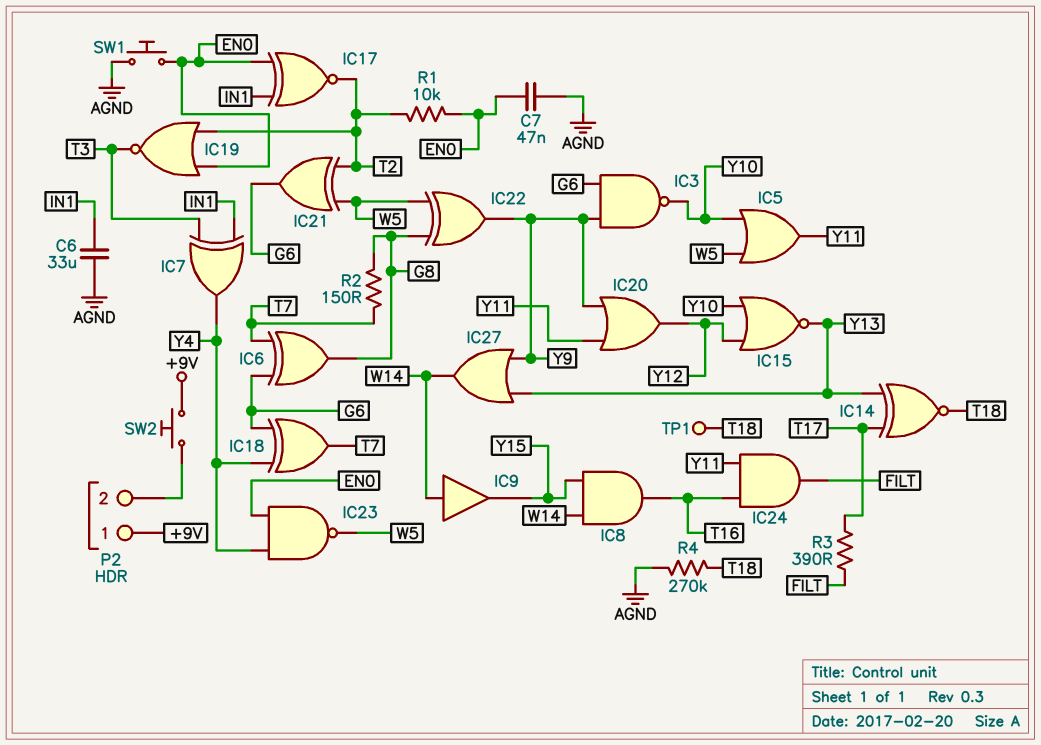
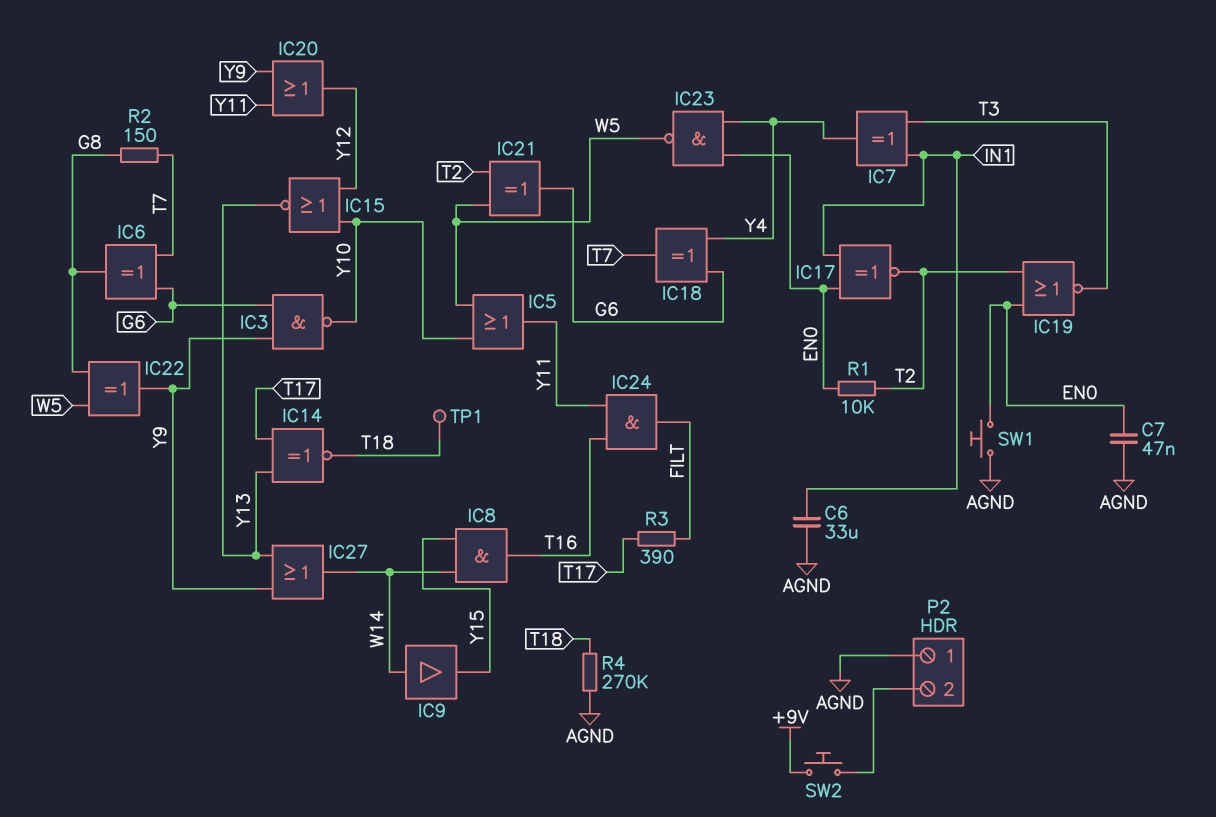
P2 pin 1: +9V -> AGND

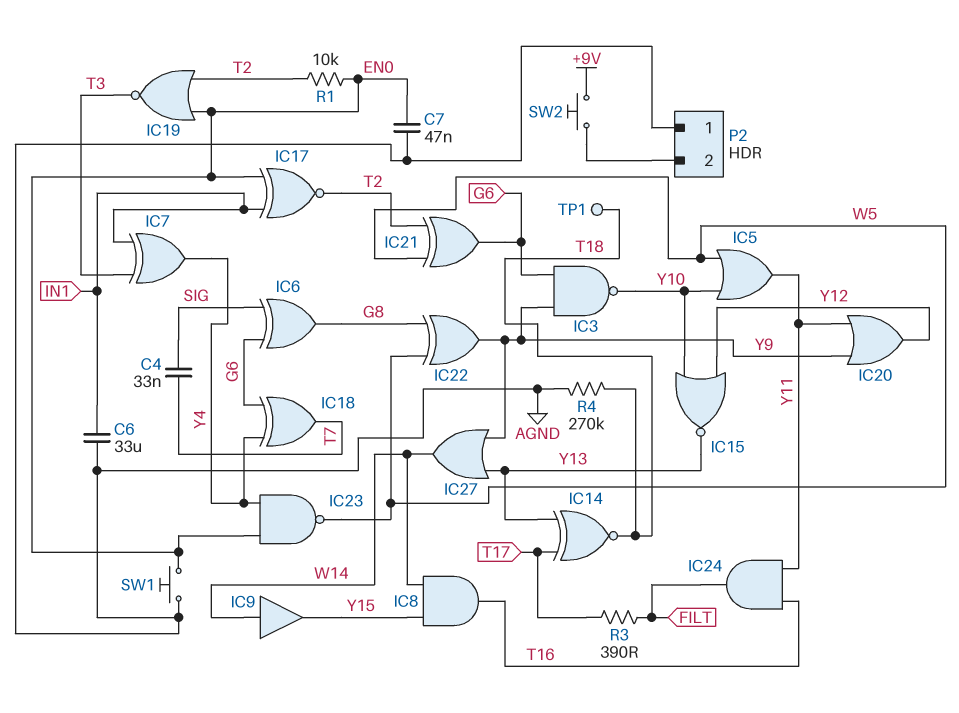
C4: none -> 33nF (SIG, T7)
IC6: XOR (in G6, in T7, out G8) -> XOR (in G6, in SIG, out G8)
R2: 150 (G8, T7) -> none

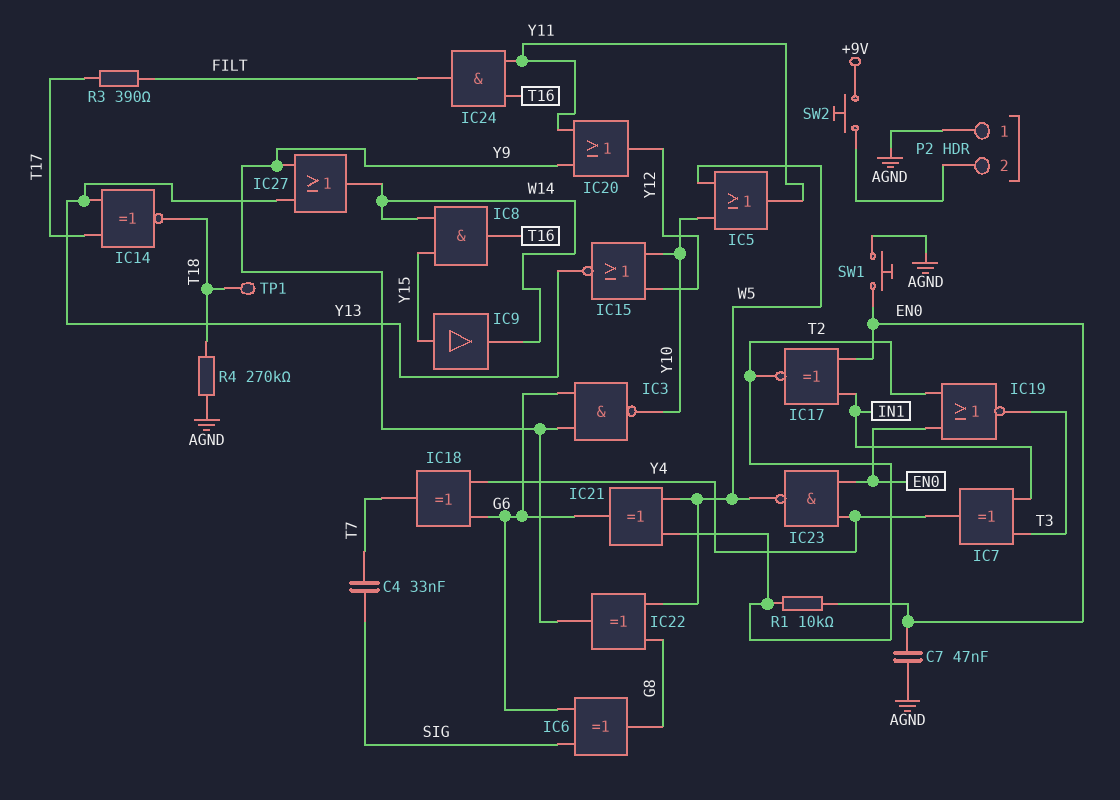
C6: 33uF (AGND, IN1) -> none
IC9: buffer (in W14, out Y15) -> buffer (in Y15, out W14)

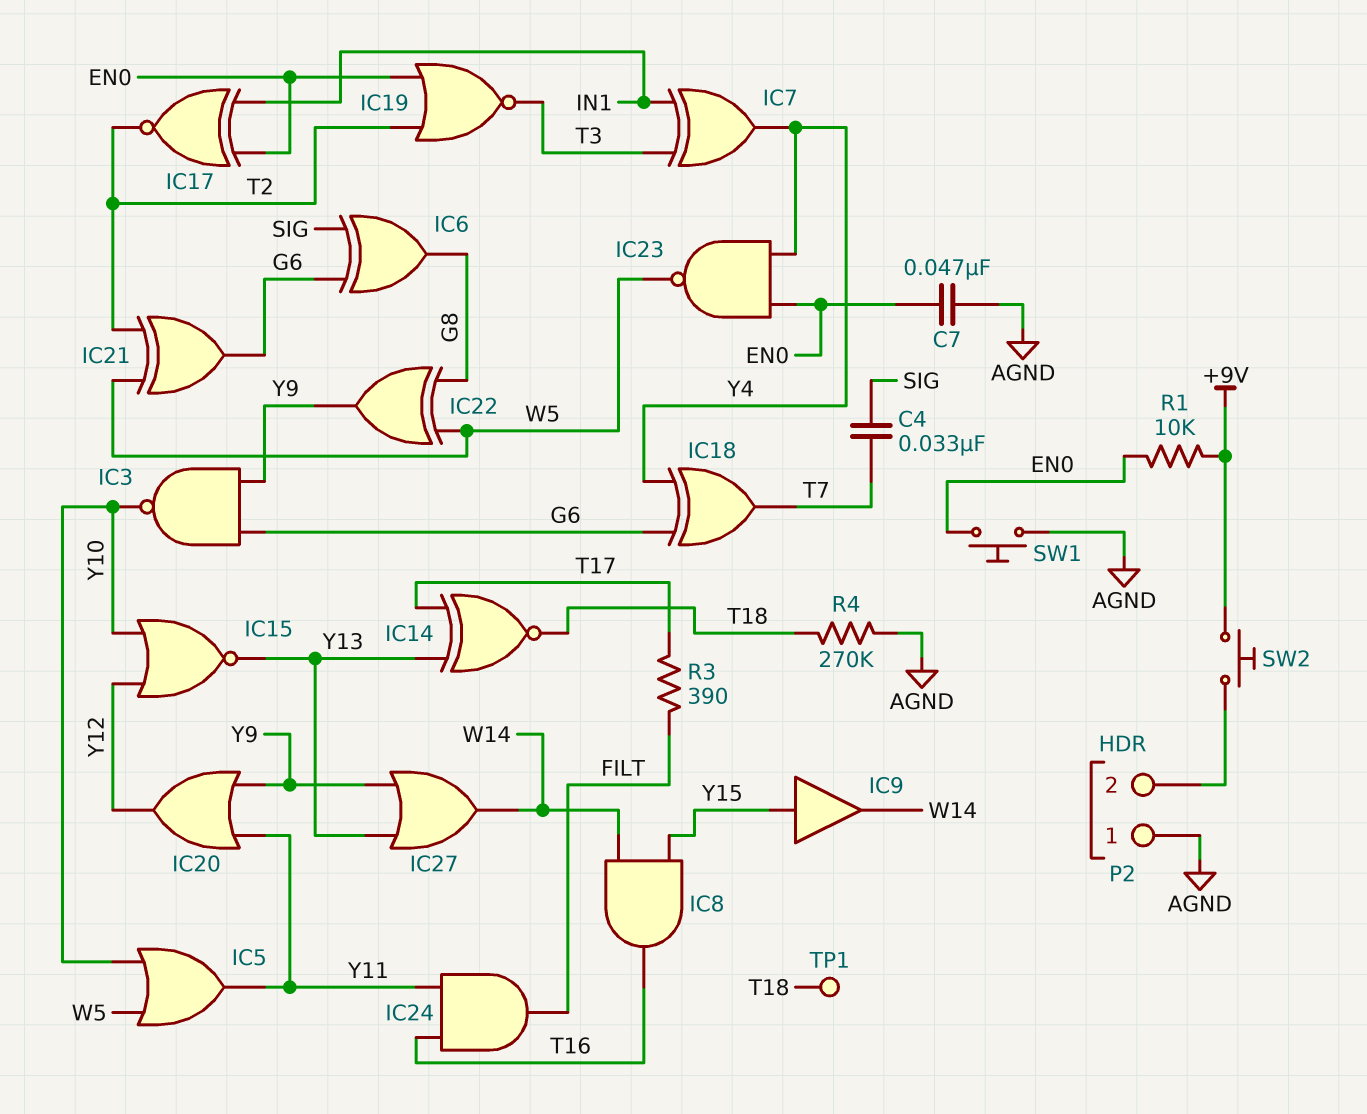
R1: 10k (EN0, T2) -> 10k (+9V, EN0)

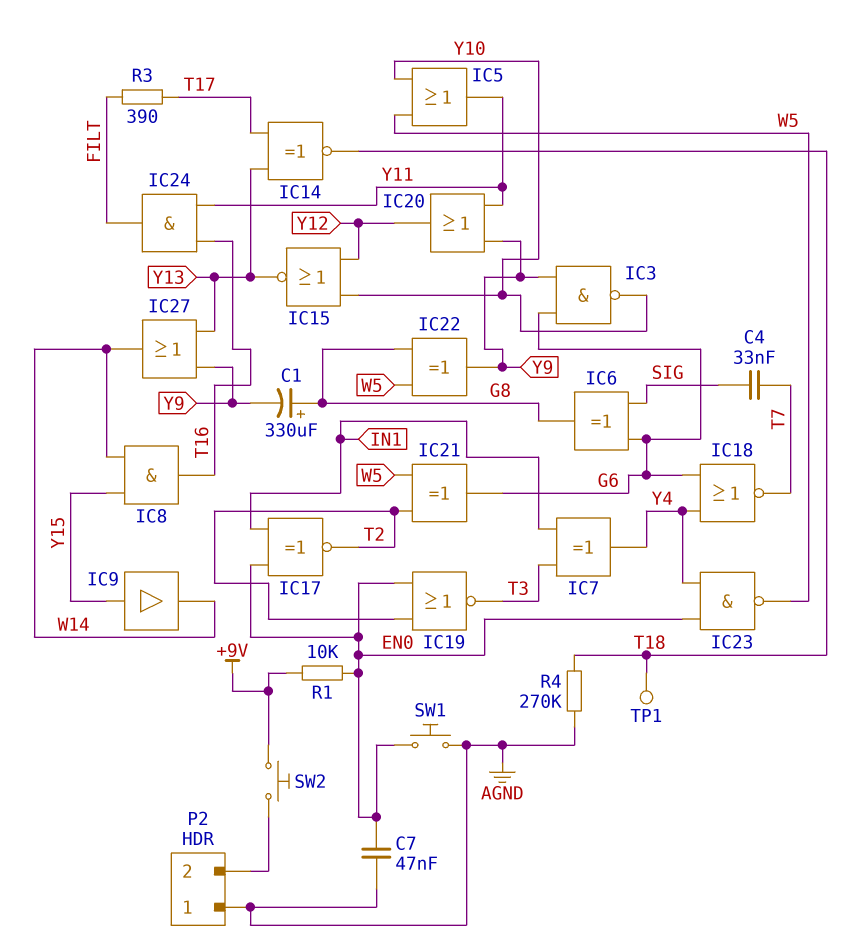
C1: none -> 330uF (plus G8, minus Y9)
IC18: XOR (in G6, in Y4, out T7) -> NOR (in G6, in Y4, out T7)

